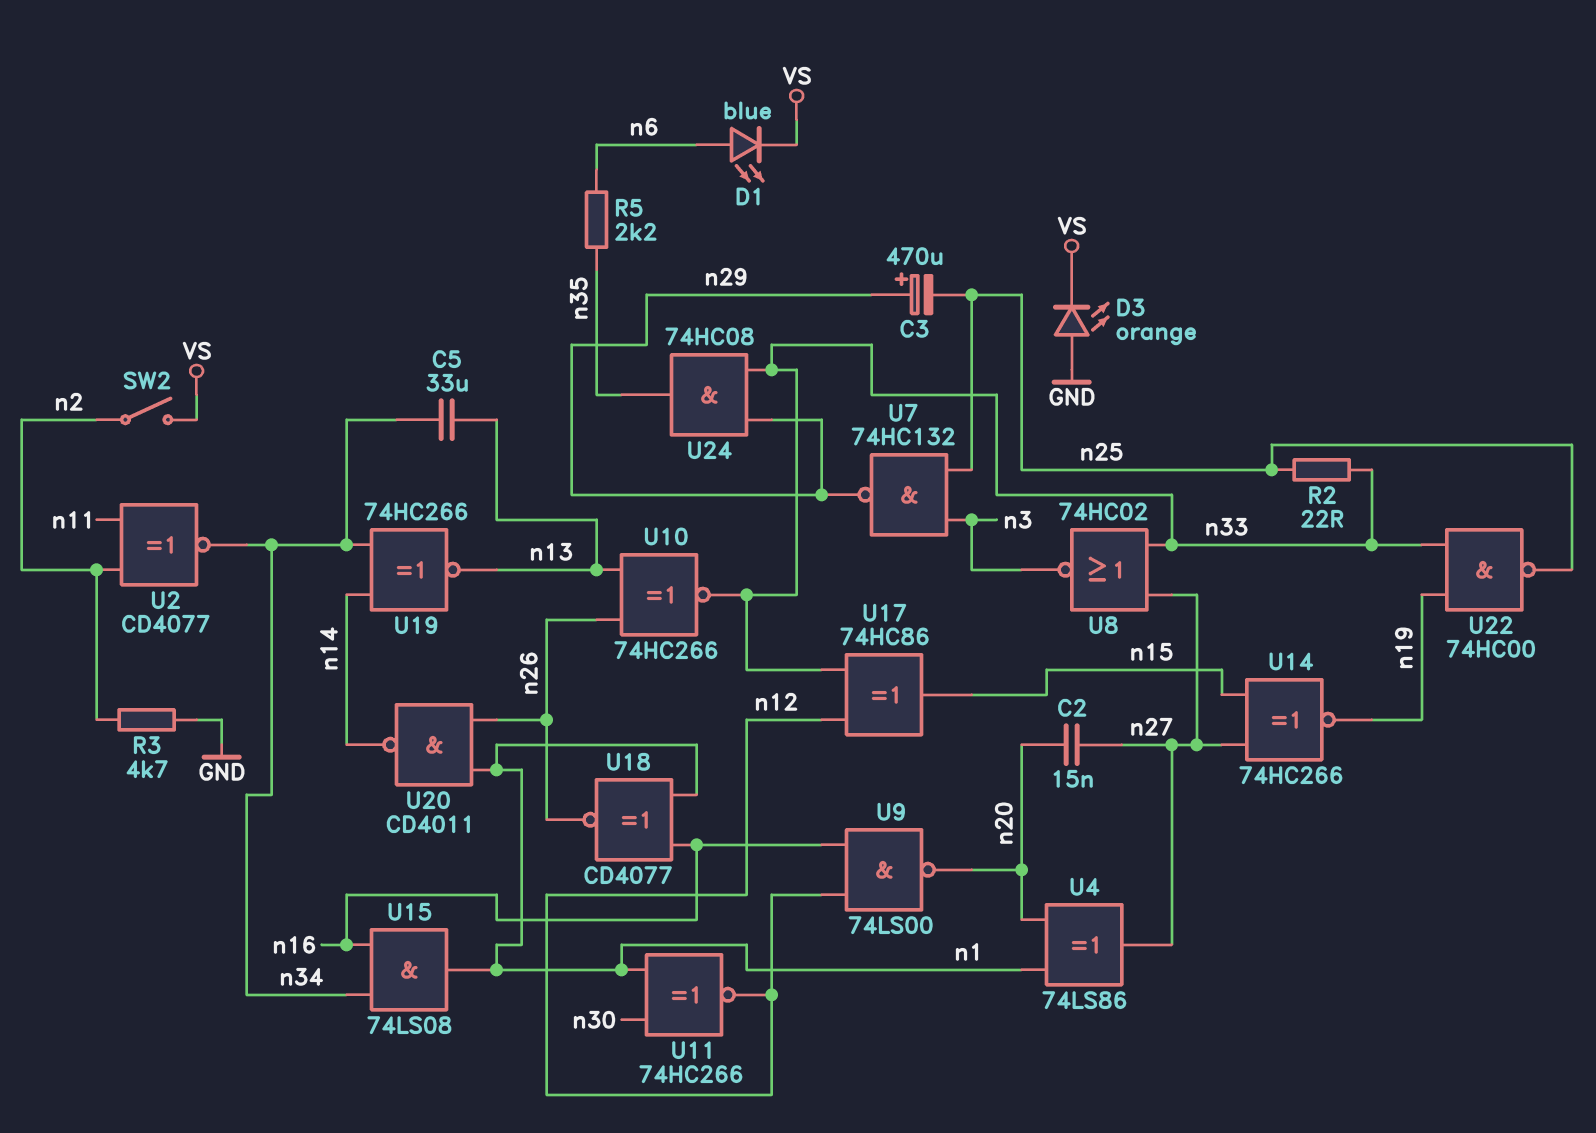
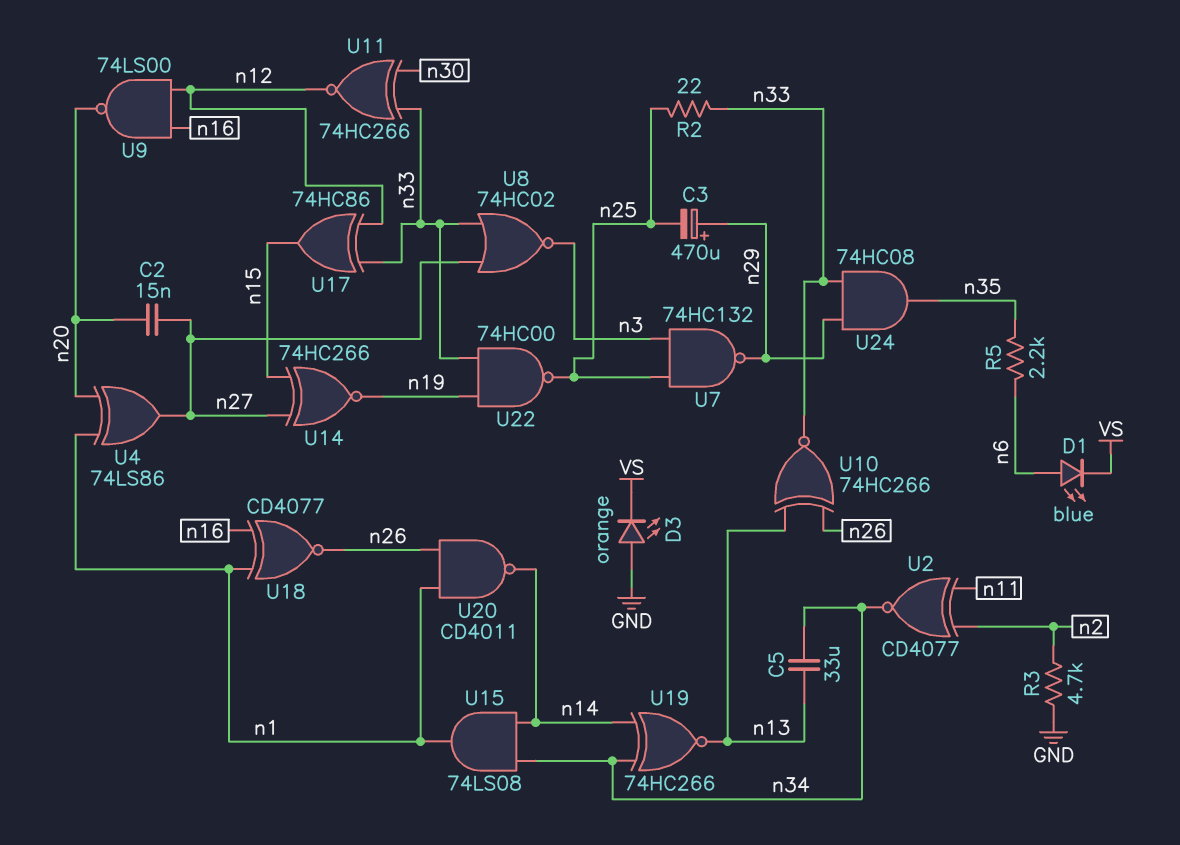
SW2: switch (VS, n2) -> none
U11: XNOR 74HC266 (in n1, in n30, out n12) -> XNOR 74HC266 (in n30, in n33, out n12)
U15: AND 74LS08 (in n16, in n34, out n1) -> AND 74LS08 (in n14, in n34, out n1)

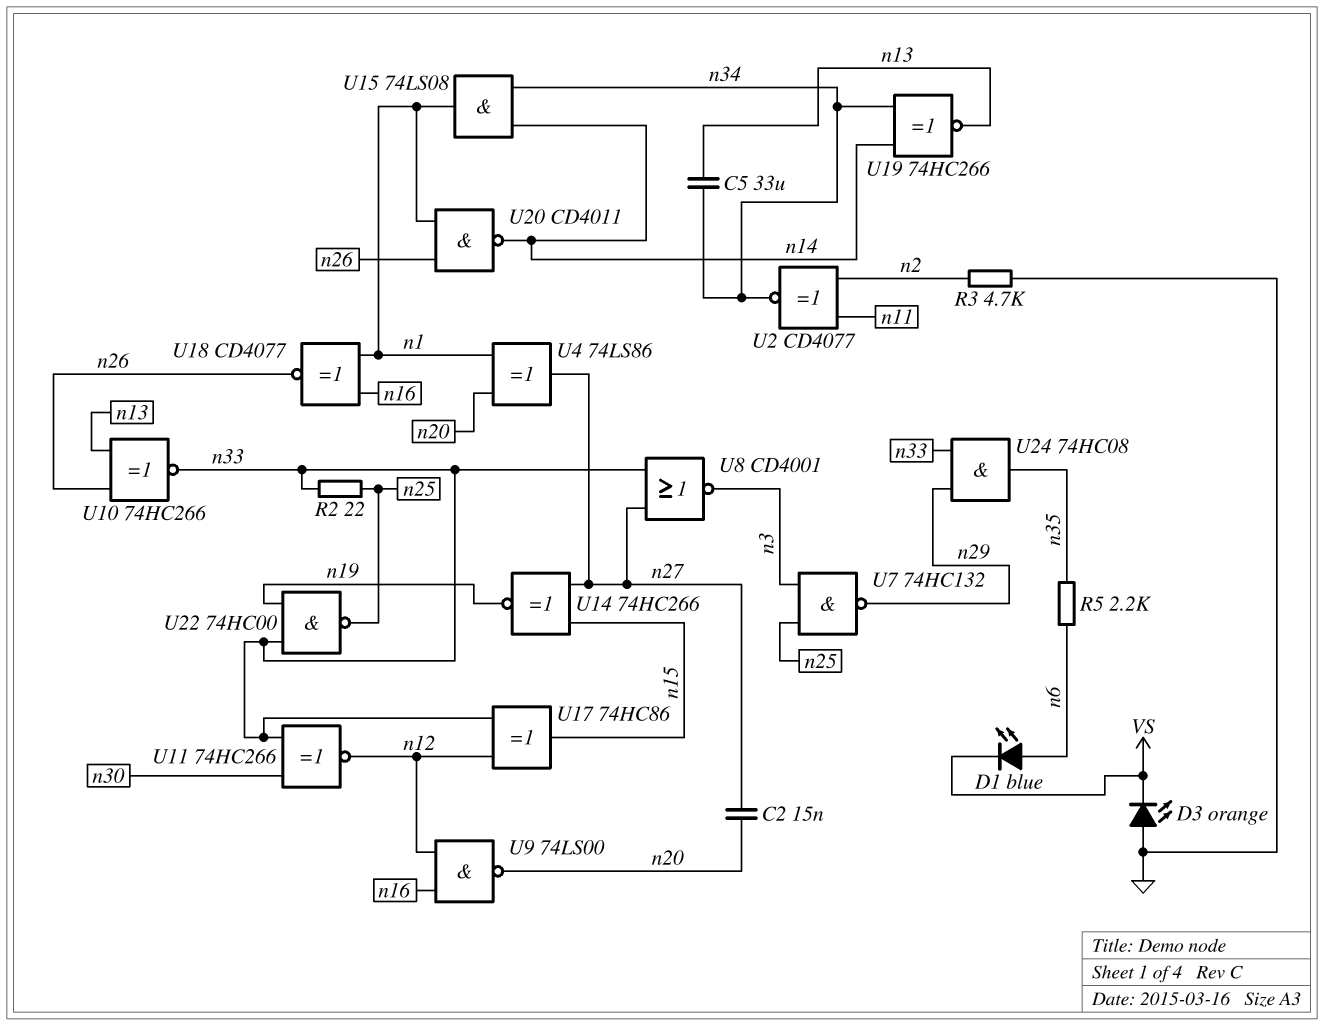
C3: 470uF (plus n29, minus n25) -> none
U8: NOR 74HC02 (in n27, in n33, out n3) -> NOR CD4001 (in n27, in n33, out n3)

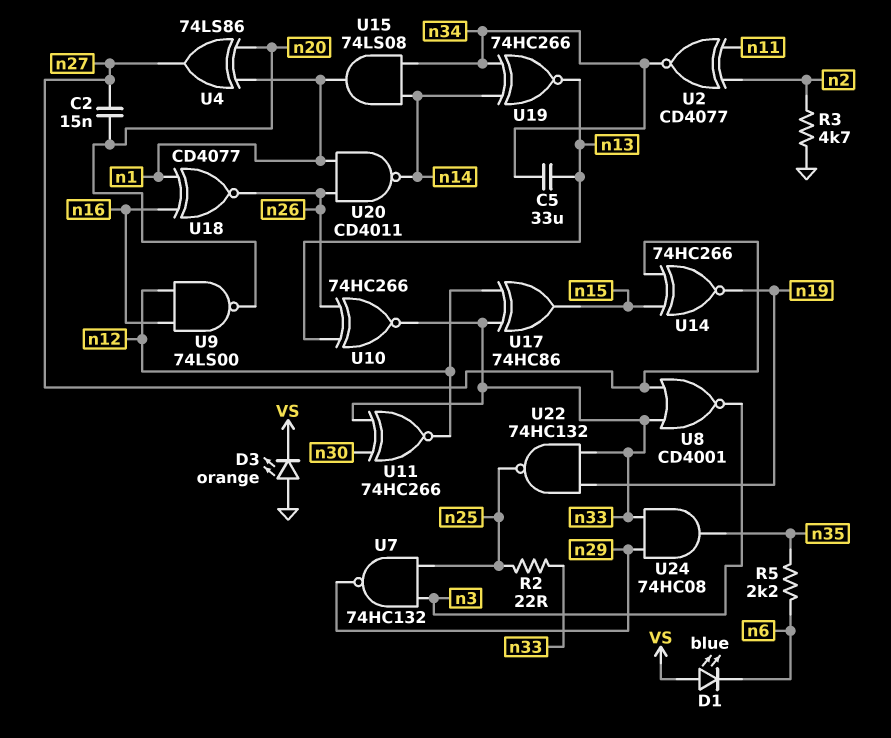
D1: LED blue (A n6, K VS) -> LED blue (A VS, K n6)
U22: NAND 74HC00 (in n19, in n33, out n25) -> NAND 74HC132 (in n19, in n33, out n25)

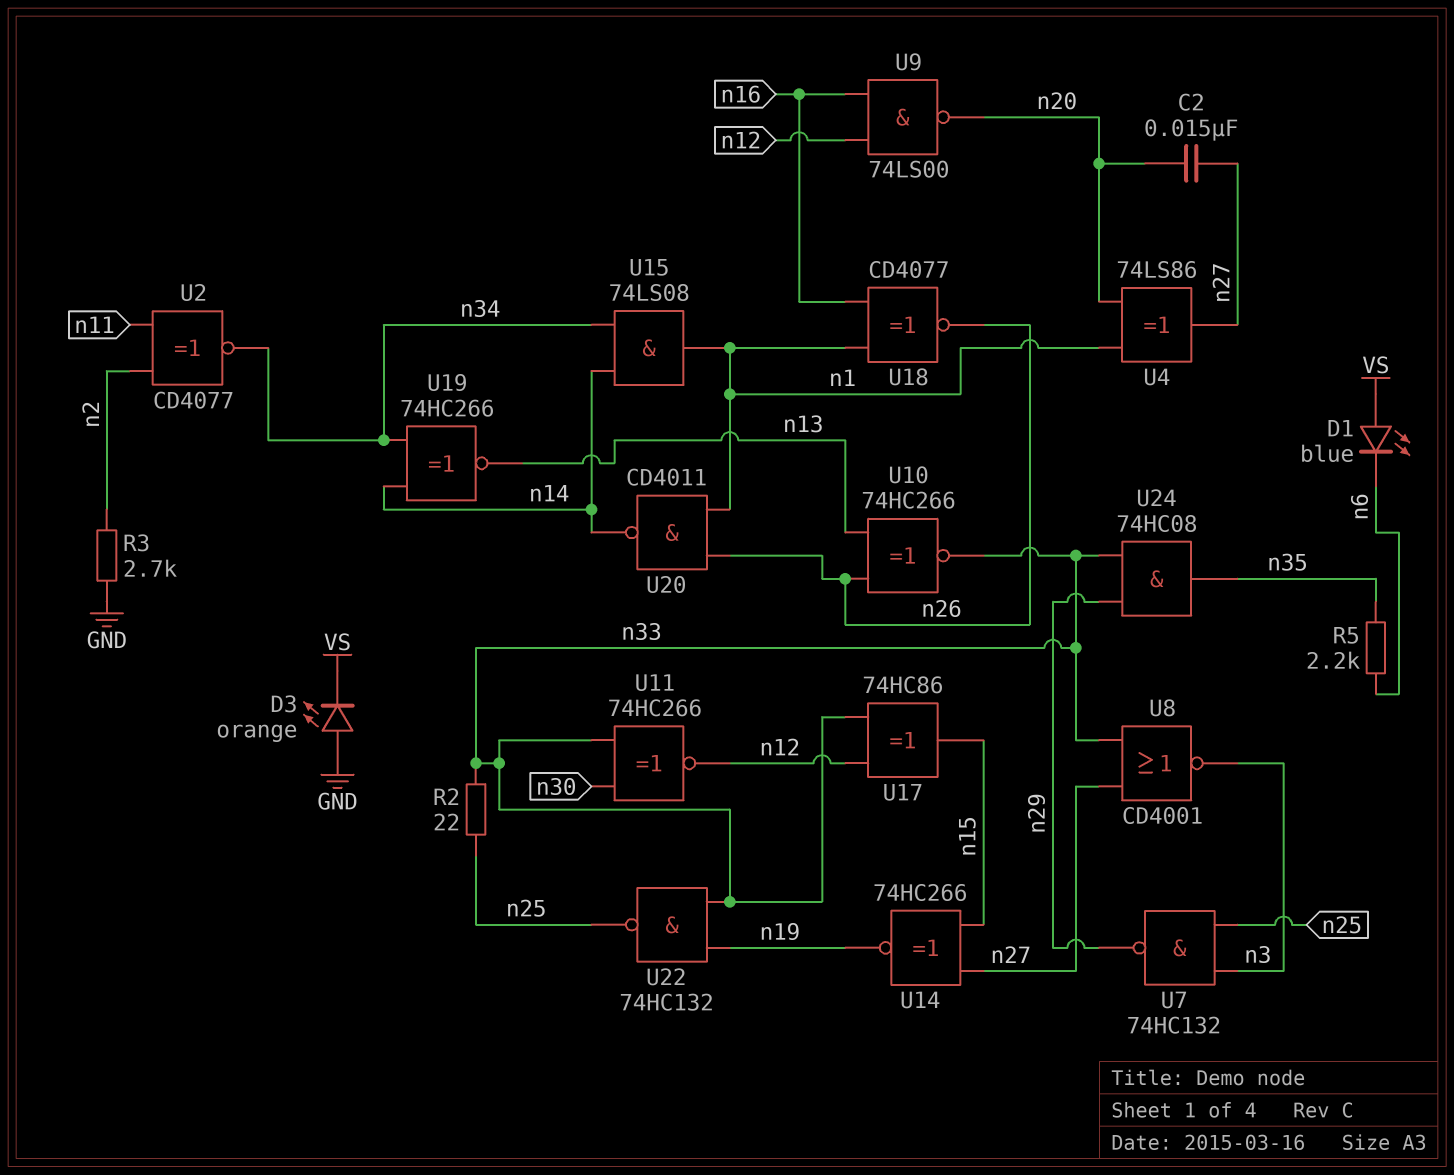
C5: 33uF (n13, n34) -> none
R3: 4.7k (GND, n2) -> 2.7k (GND, n2)

